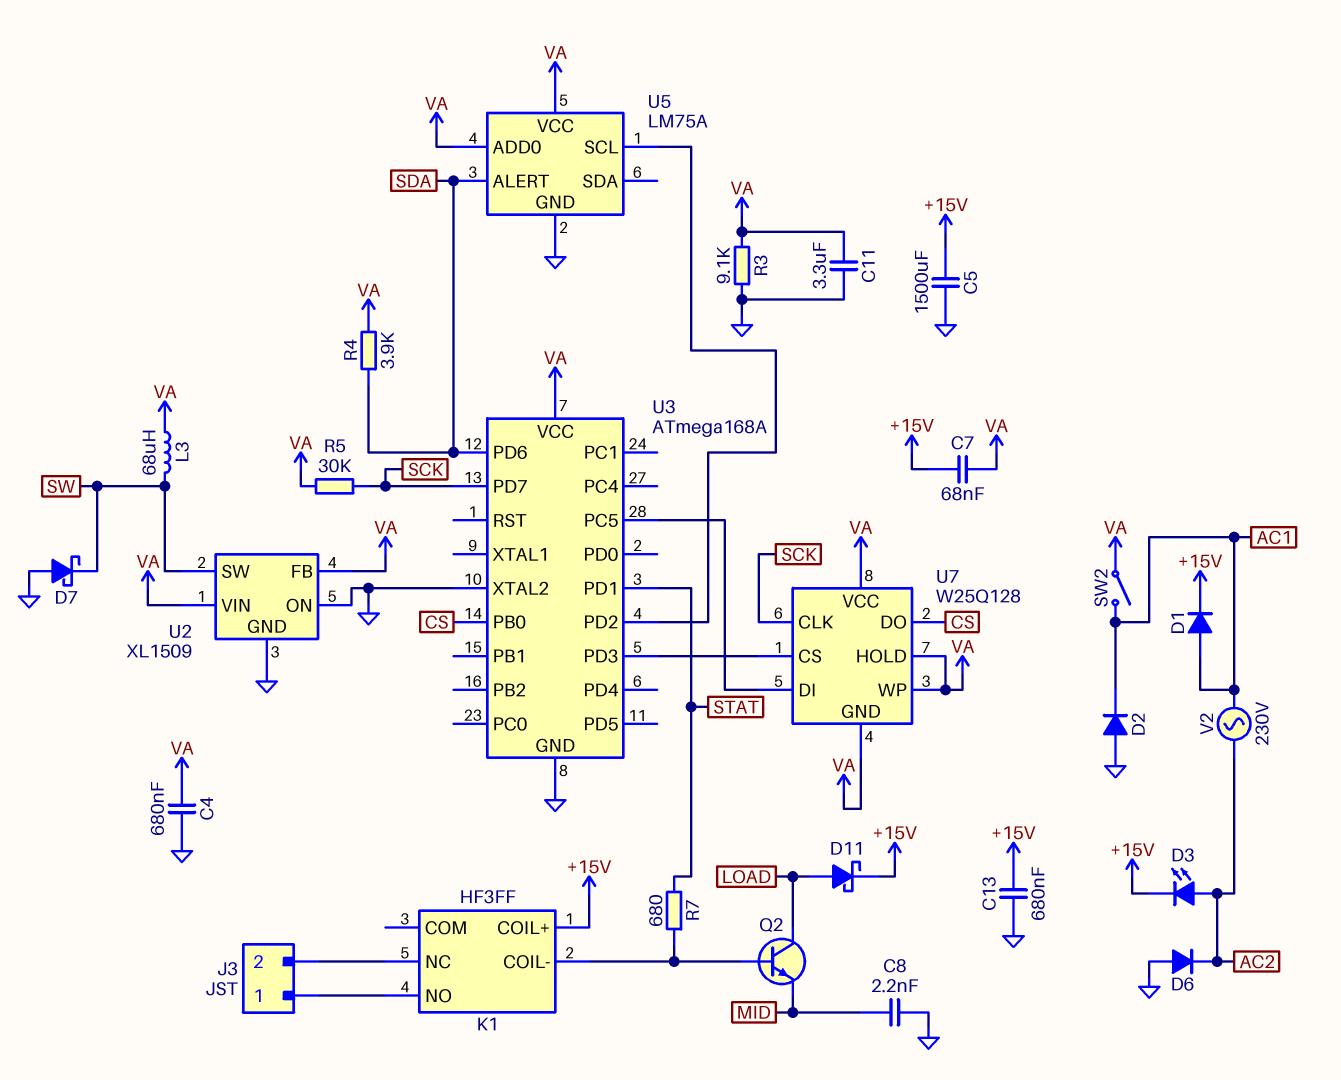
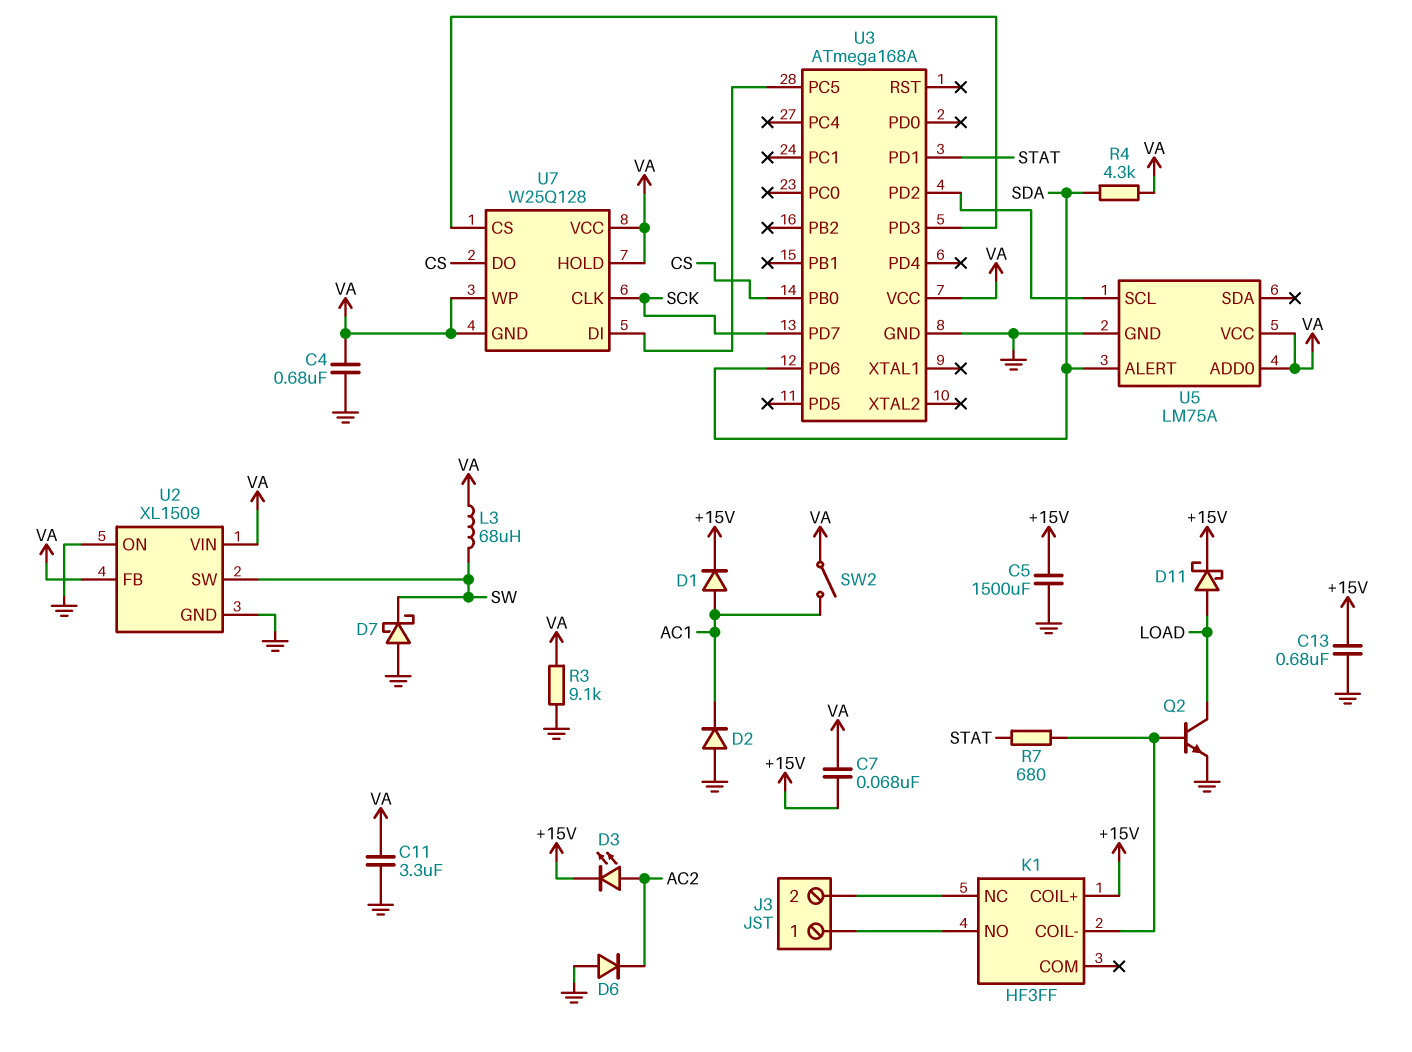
C8: 2.2nF (GND, MID) -> none
Q2: NPN (B K1/COIL-, C LOAD, E MID) -> NPN (B K1/COIL-, C LOAD, E GND)
R4: 3.9k (SDA, VA) -> 4.3k (SDA, VA)
R5: 30k (SCK, VA) -> none
U3 pin XTAL2: GND -> none
V2: AC 230V (AC1, AC2) -> none

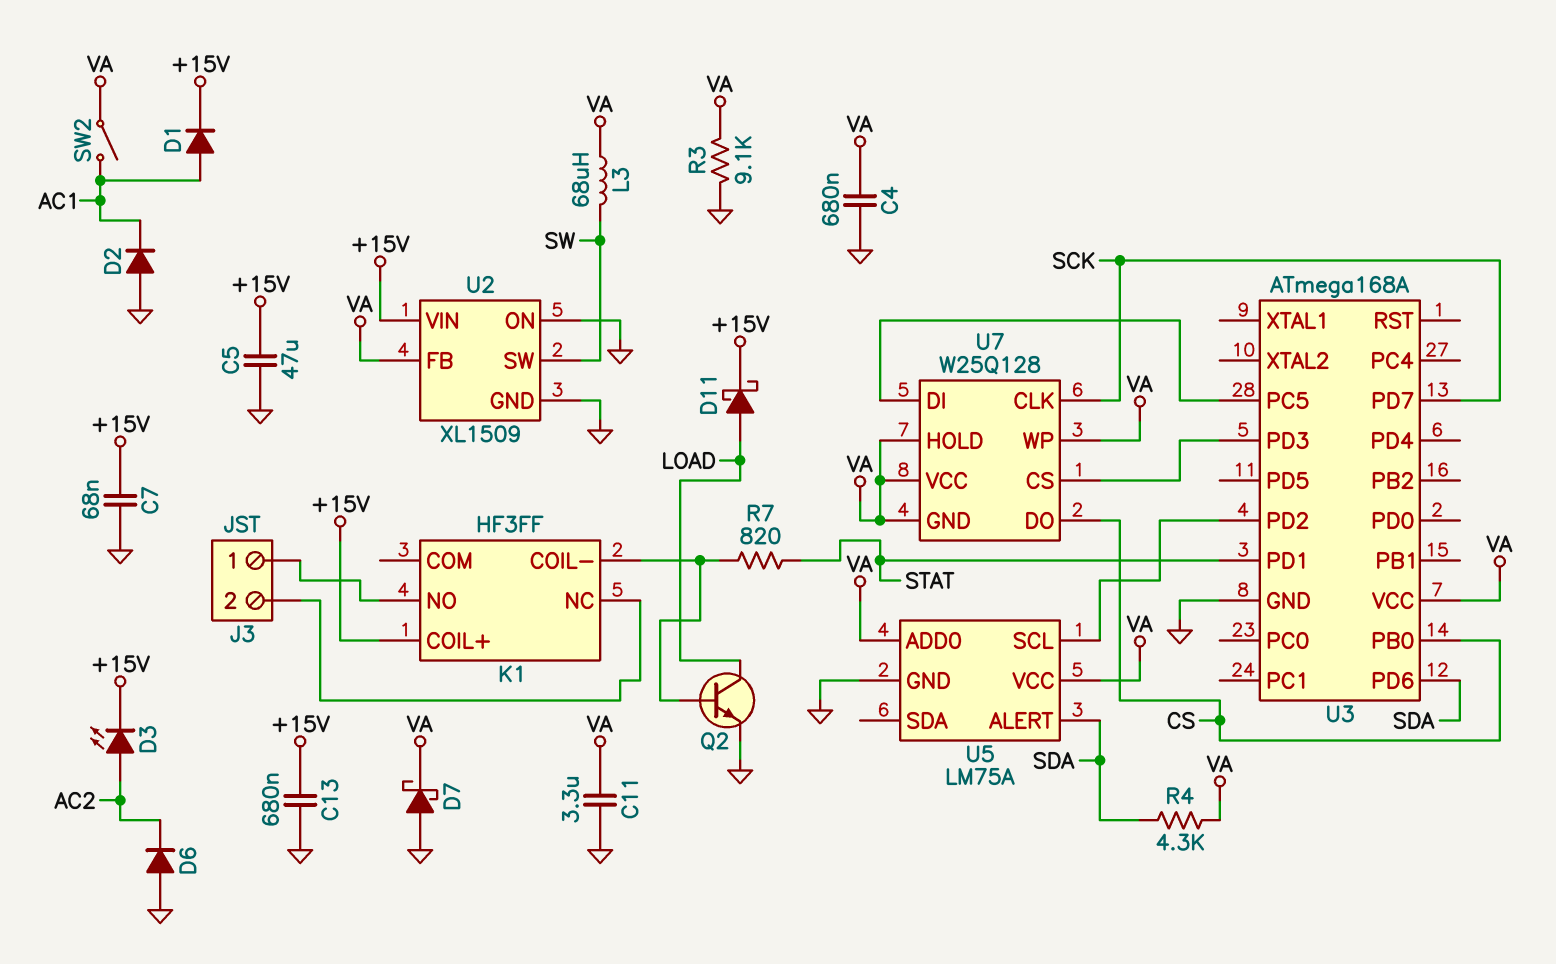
C5: 1500uF (+15V, GND) -> 47uF (+15V, GND)
C7: 68nF (+15V, VA) -> 68nF (+15V, GND)
D7: schottky (A GND, K SW) -> schottky (A GND, K VA)
R7: 680 (K1/COIL-, STAT) -> 820 (K1/COIL-, STAT)
U2 pin VIN: VA -> +15V

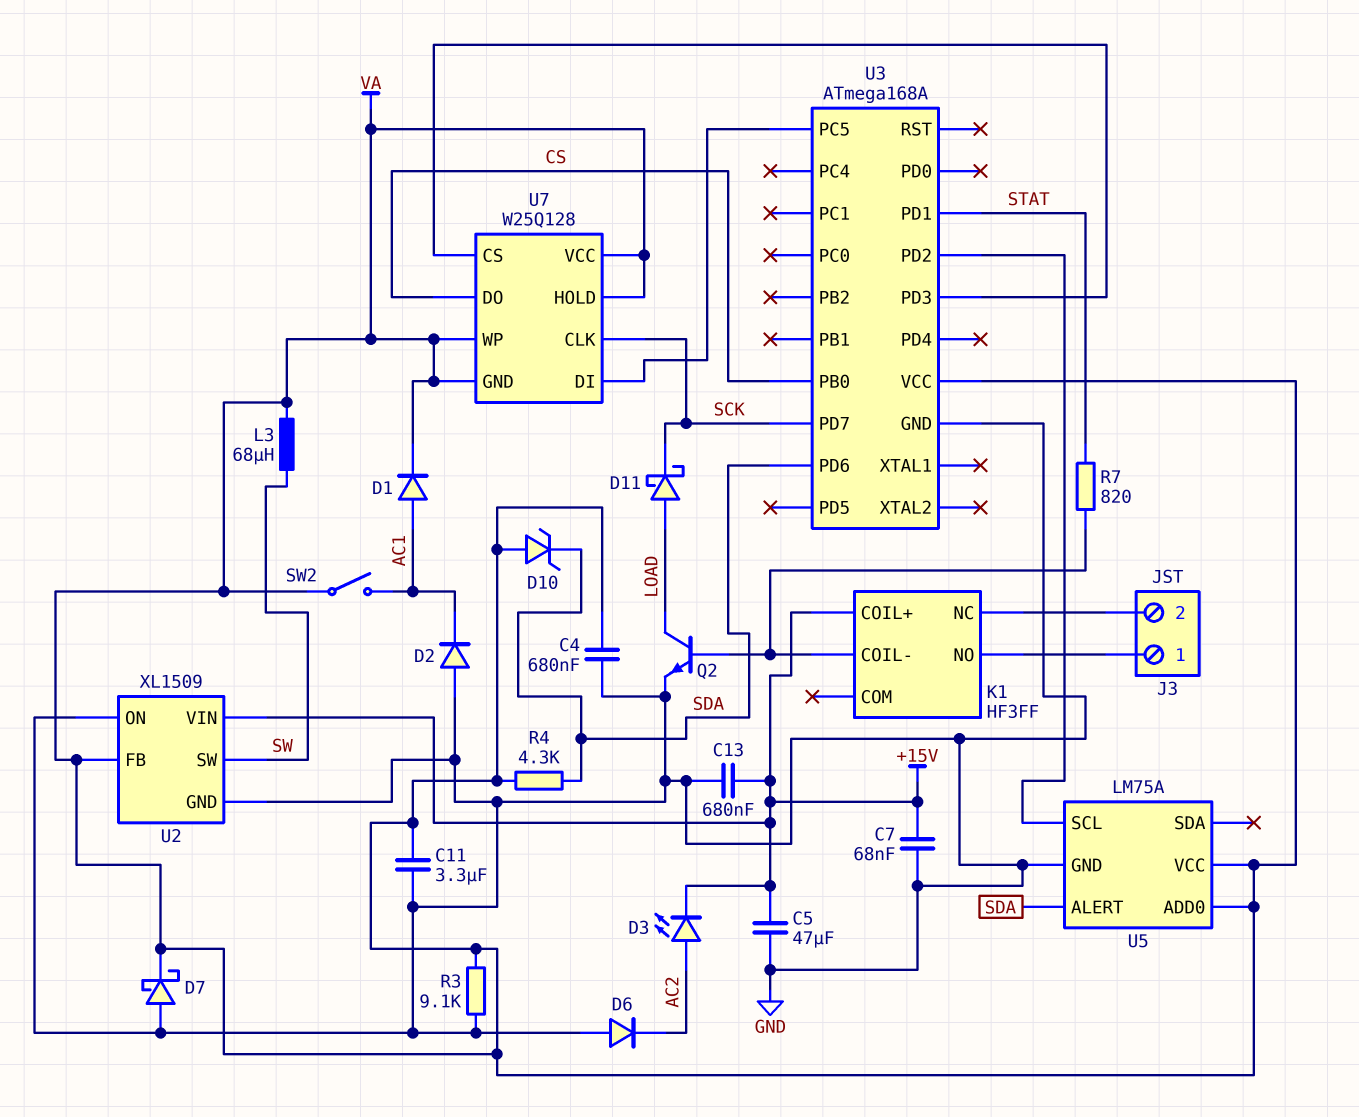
D1: diode (A AC1, K +15V) -> diode (A AC1, K VA)
D10: none -> zener (A VA, K SDA)
D11: schottky (A LOAD, K +15V) -> schottky (A LOAD, K SCK)

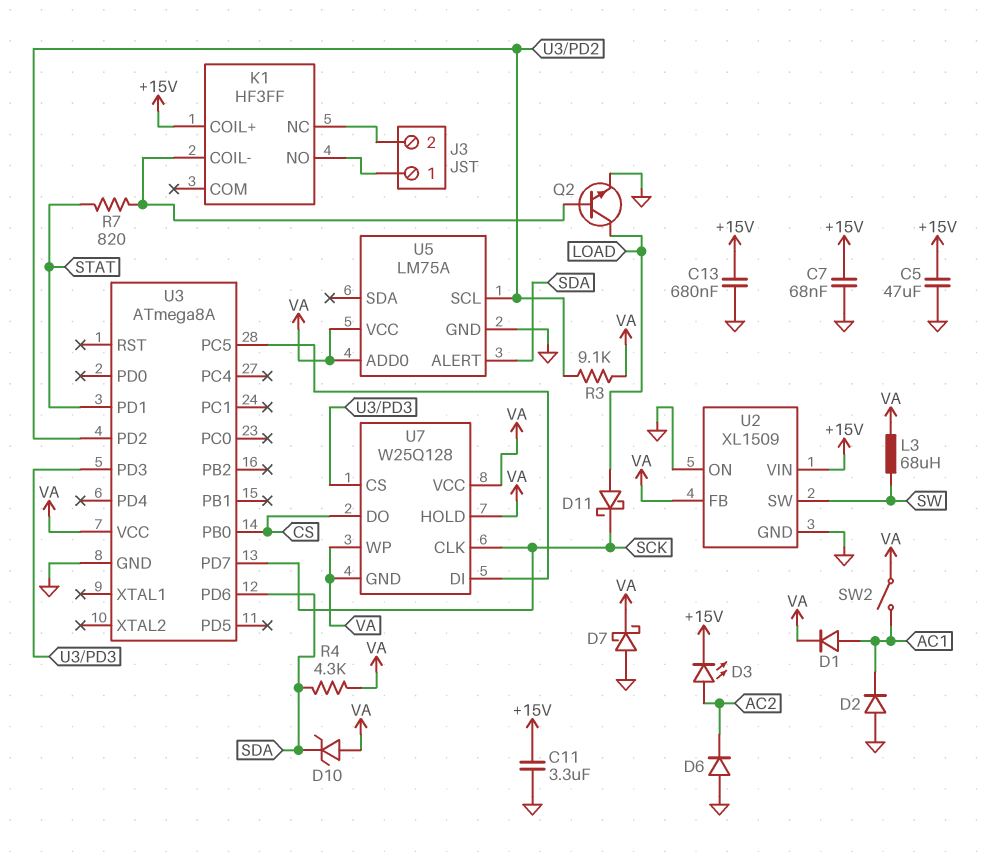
C4: 680nF (GND, VA) -> none
C11: 3.3uF (GND, VA) -> 3.3uF (+15V, GND)
R3: 9.1k (GND, VA) -> 9.1k (U3/PD2, VA)
U3: ATmega168A -> ATmega8A

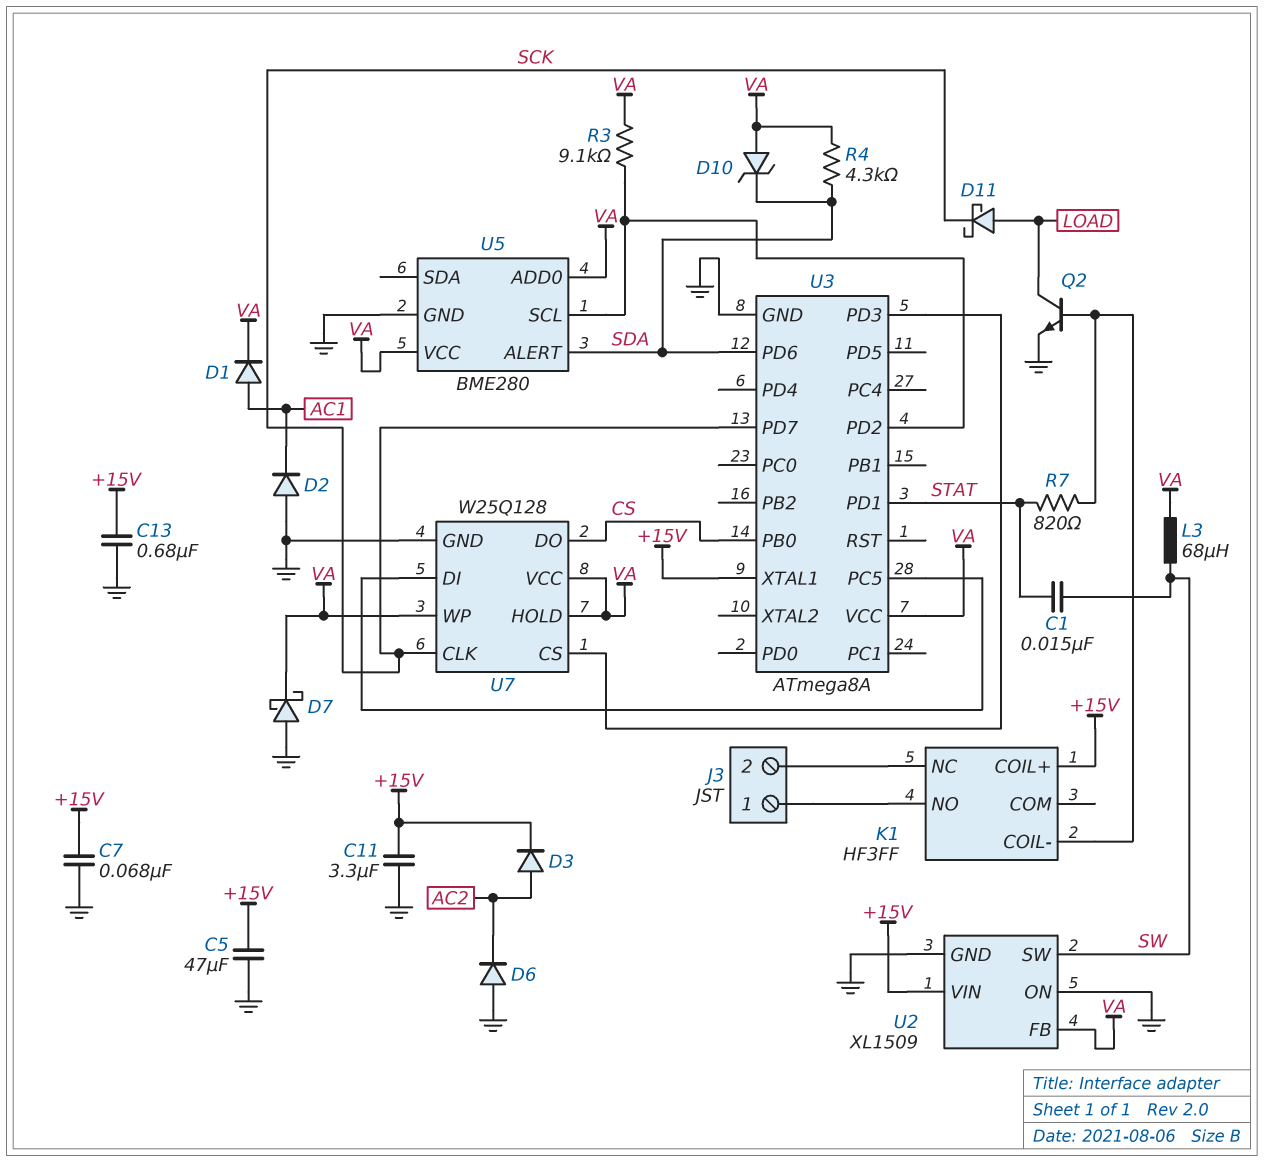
C1: none -> 15nF (STAT, SW)
D3: LED (A AC2, K +15V) -> diode (A AC2, K +15V)
SW2: switch (AC1, VA) -> none
U3 pin XTAL1: none -> +15V
U5: LM75A -> BME280
U7 pin GND: VA -> GND

